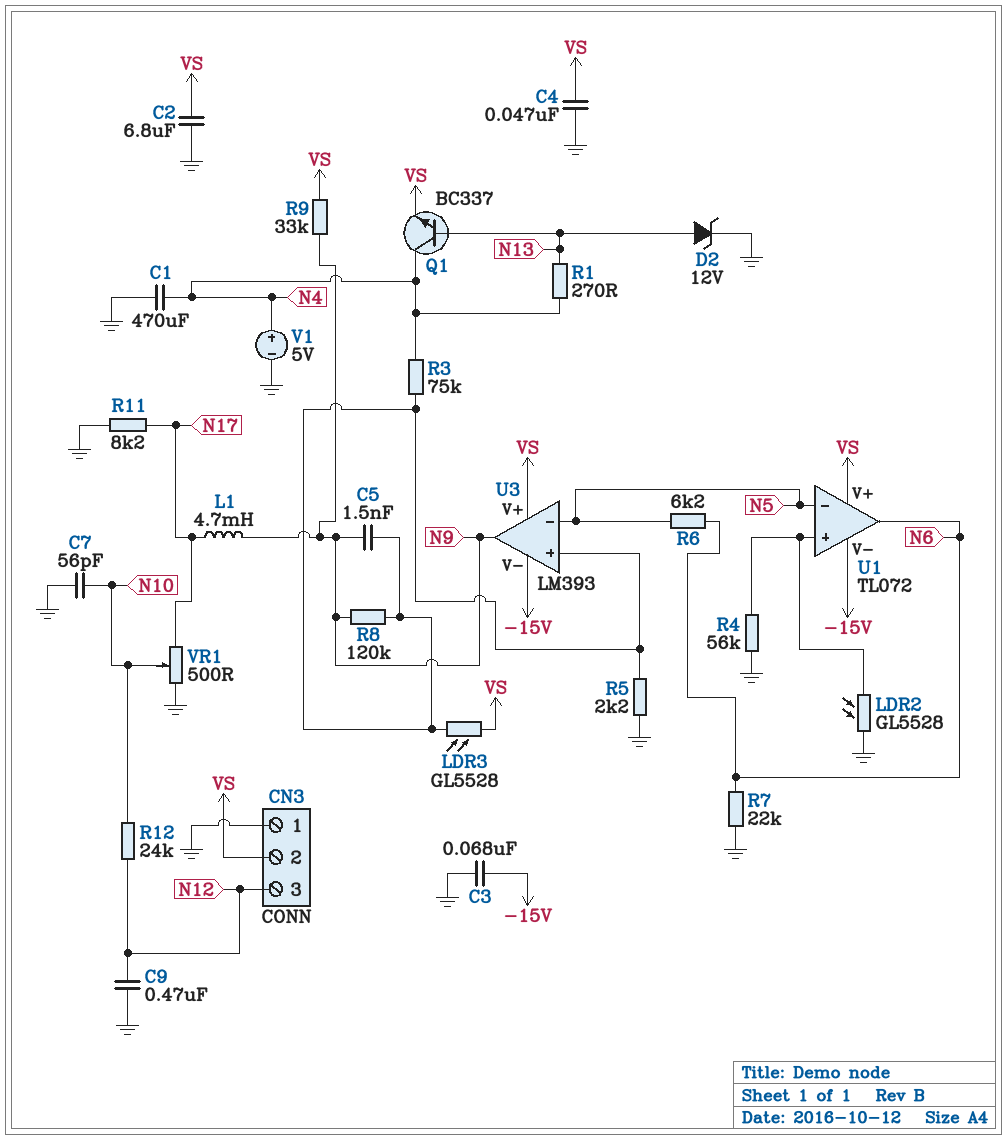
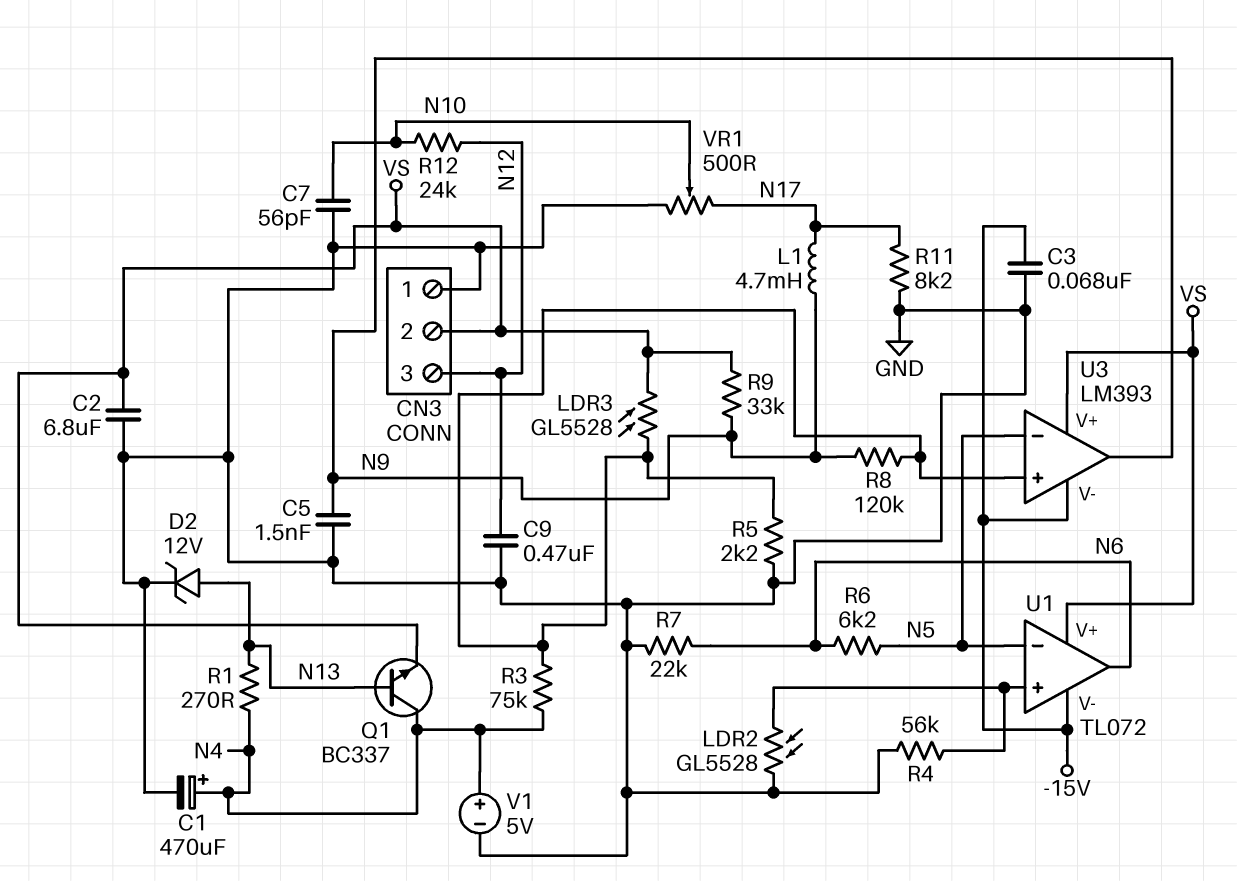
C1: 470uF (GND, N4) -> 470uF (plus N4, minus GND)
C4: 47nF (GND, VS) -> none
C5: 1.5nF (N9, U3/in+) -> 1.5nF (GND, N9)

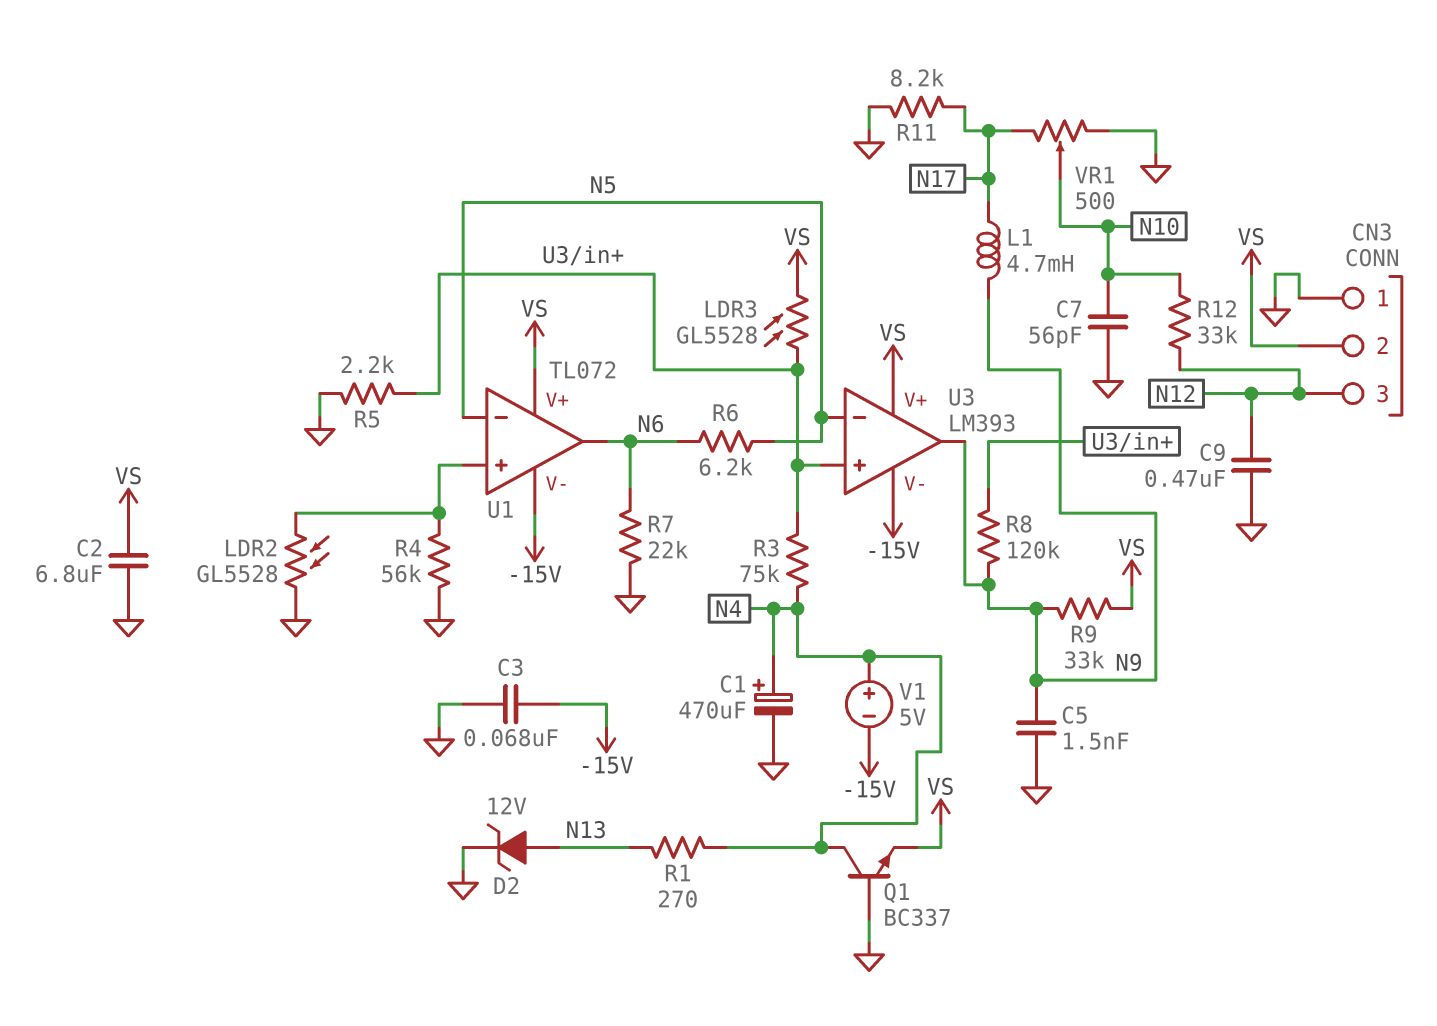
Q1: NPN BC337 (B N13, C N4, E VS) -> NPN BC337 (B GND, C N4, E VS)
R12: 24k (N10, N12) -> 33k (N10, N12)
V1: 5V (plus N4, minus GND) -> 5V (plus N4, minus -15V)

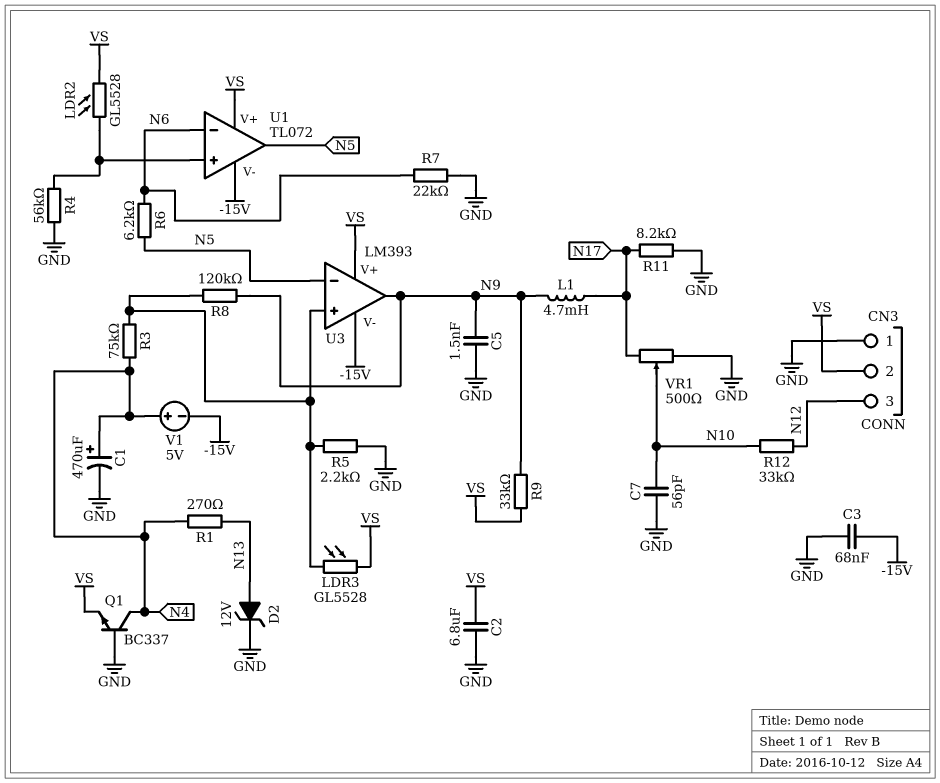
C9: 470nF (GND, N12) -> none
LDR2: GL5528 (GND, U1/in+) -> GL5528 (U1/in+, VS)
U1 pin in-: N5 -> N6
U1 pin out: N6 -> N5

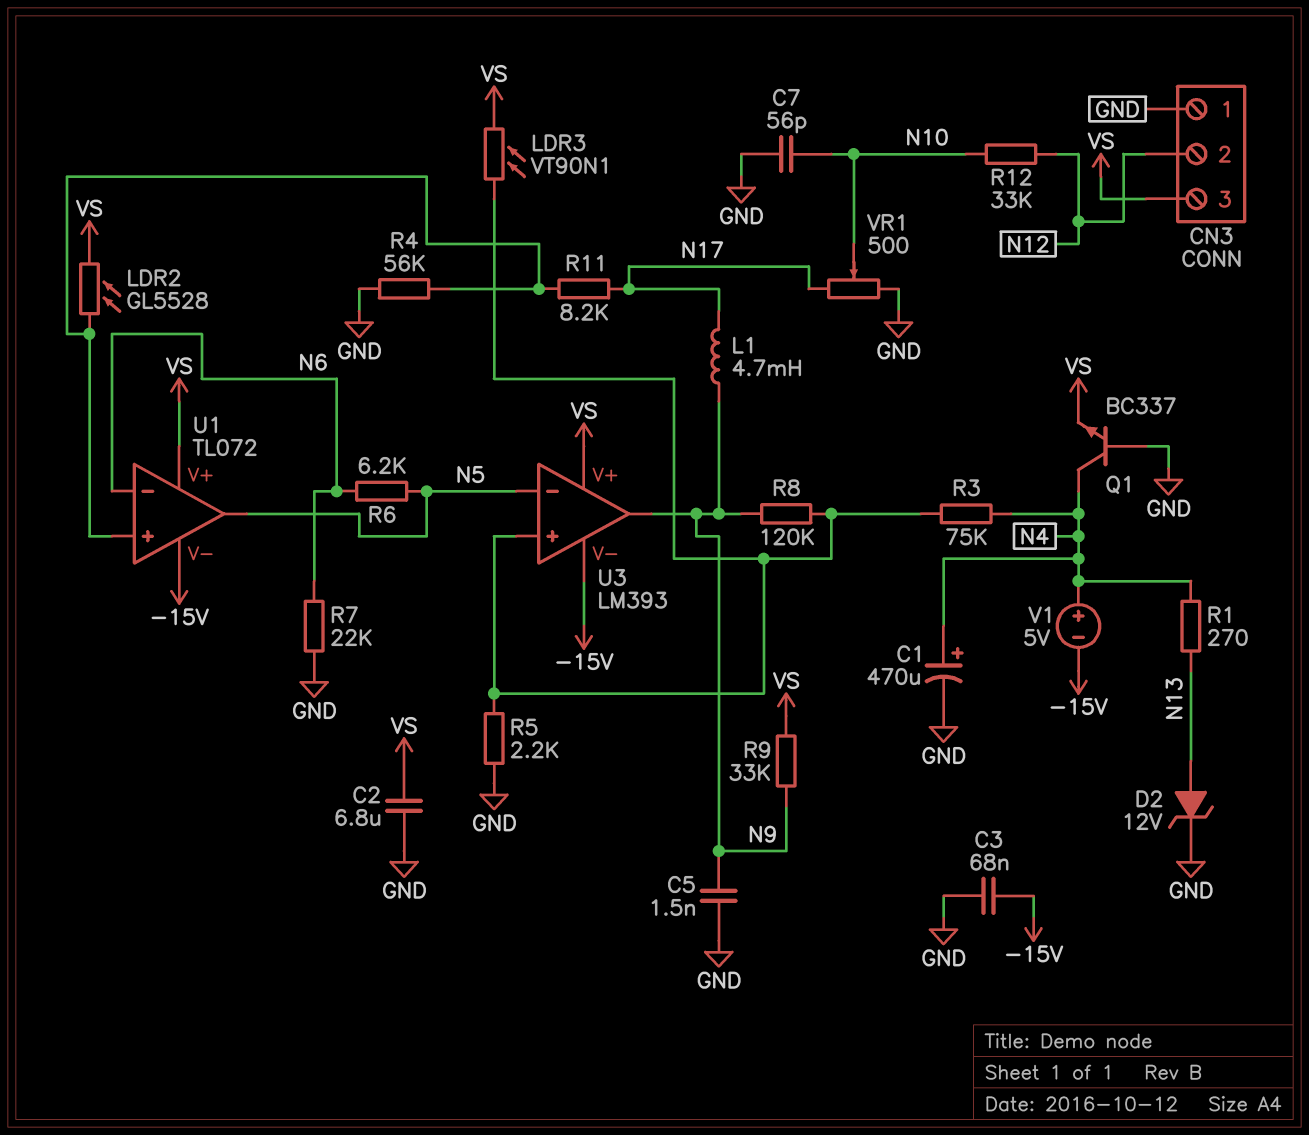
CN3 pin 2: VS -> N12
CN3 pin 3: N12 -> VS
LDR3: GL5528 (U3/in+, VS) -> VT90N1 (U3/in+, VS)
R11: 8.2k (GND, N17) -> 8.2k (N17, U1/in+)

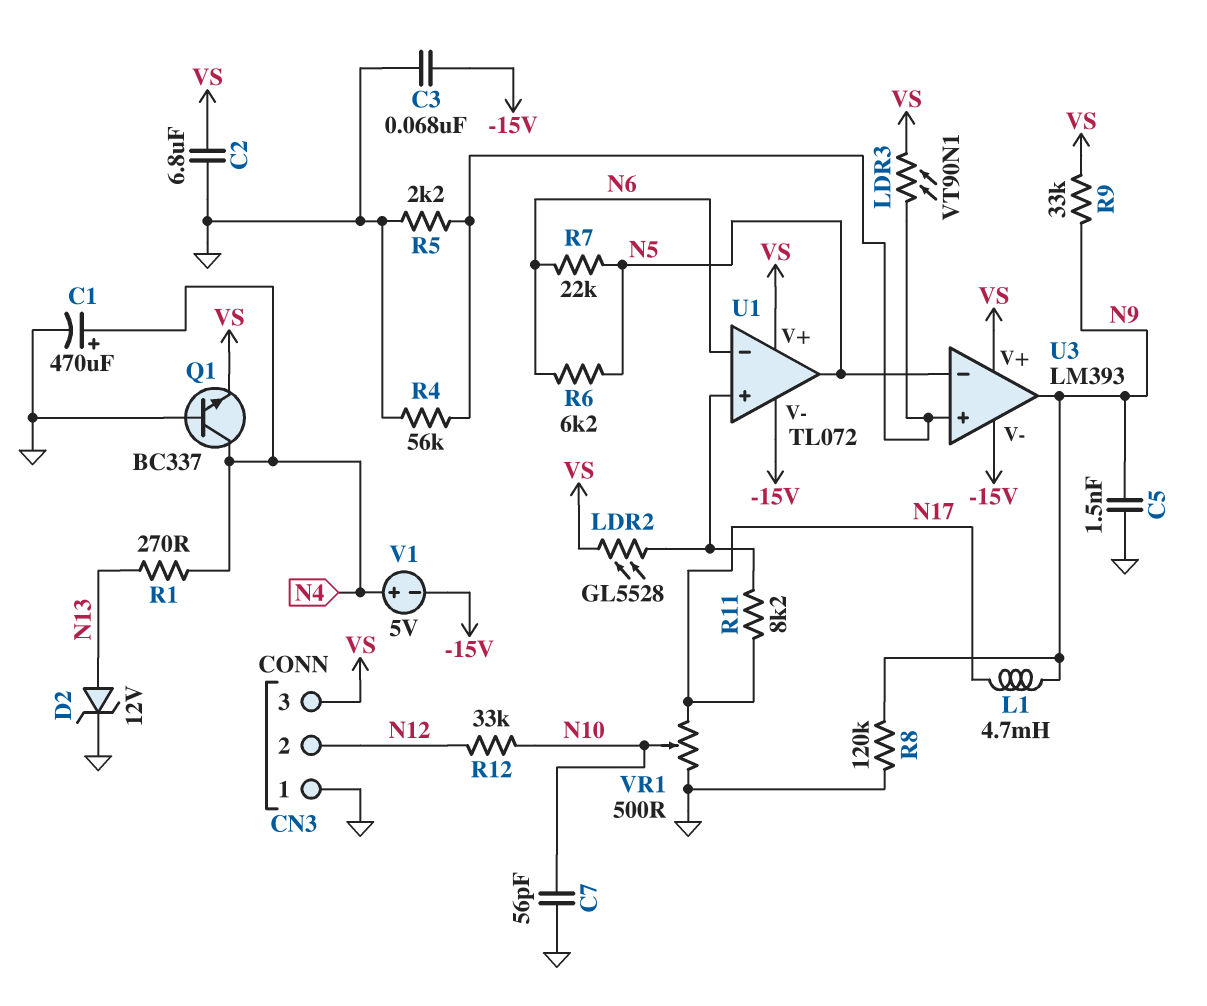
R3: 75k (N4, U3/in+) -> none
R4: 56k (GND, U1/in+) -> 56k (GND, U3/in+)
R7: 22k (GND, N6) -> 22k (N5, N6)
R8: 120k (N9, U3/in+) -> 120k (GND, N9)

